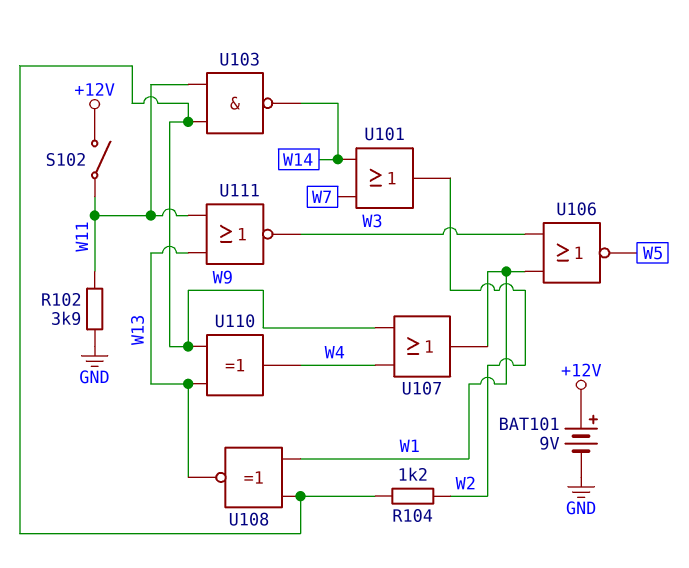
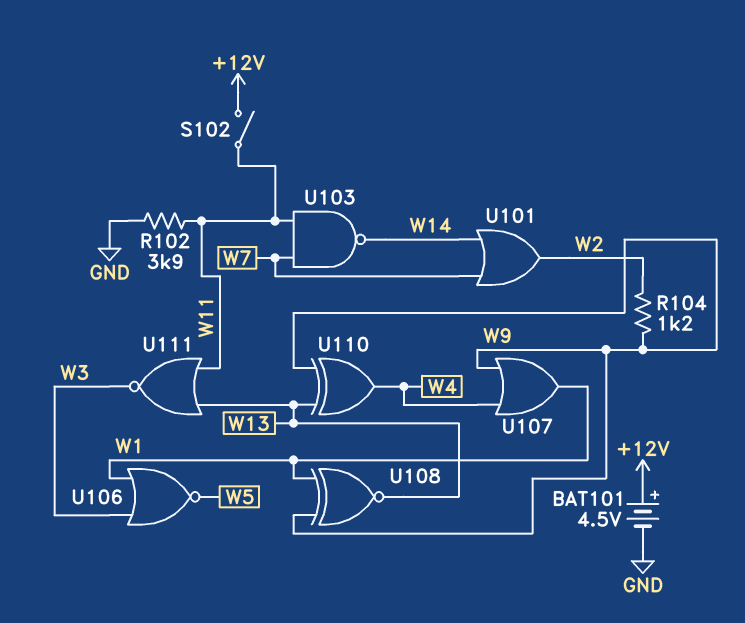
BAT101: 9V (plus +12V, minus GND) -> 4.5V (plus +12V, minus GND)
U103: NAND (in W9, in W11, out W14) -> NAND (in W7, in W11, out W14)

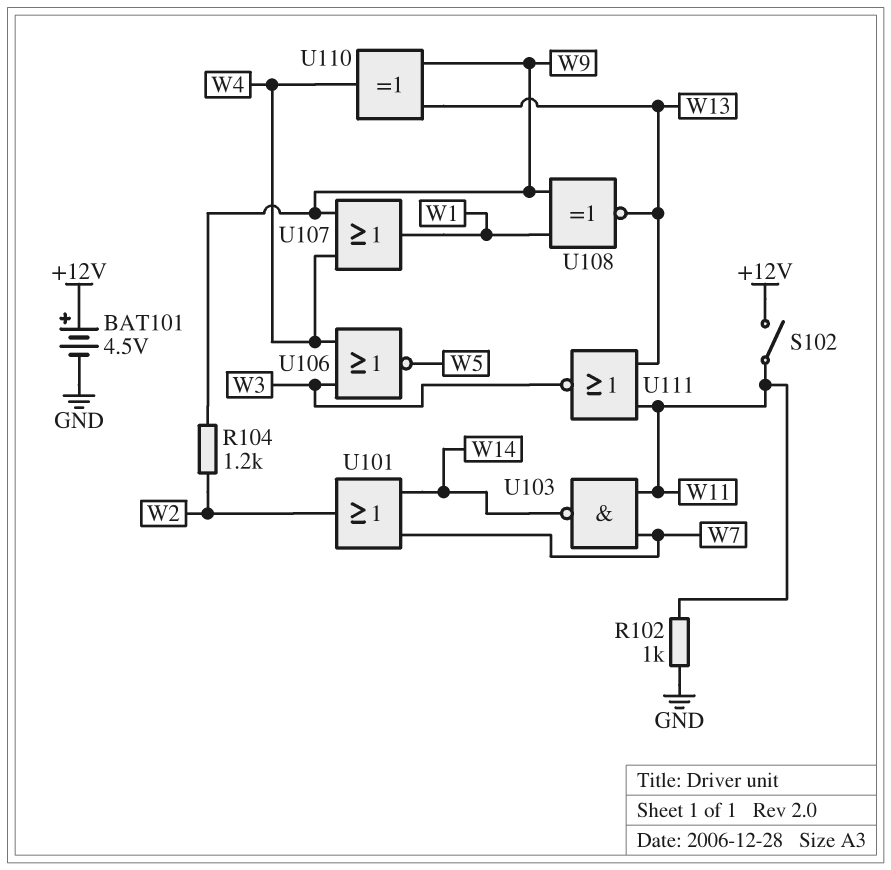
R102: 3.9k (GND, W11) -> 1k (GND, W11)
U106: NOR (in W1, in W3, out W5) -> NOR (in W3, in W4, out W5)

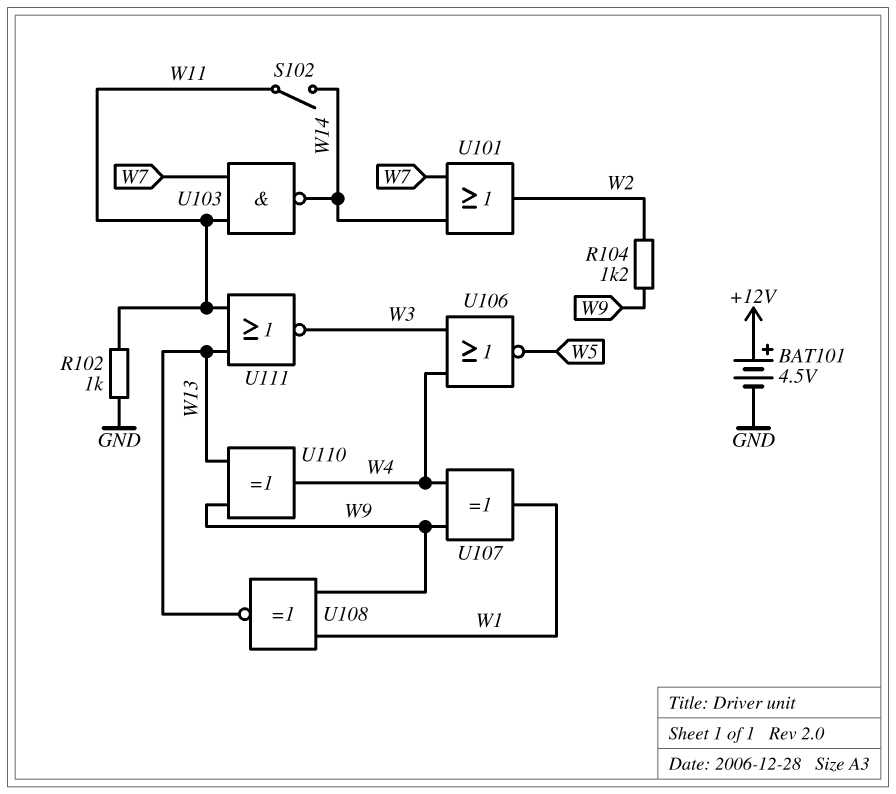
S102: switch (+12V, W11) -> switch (W11, W14)
U107: OR (in W4, in W9, out W1) -> XOR (in W4, in W9, out W1)

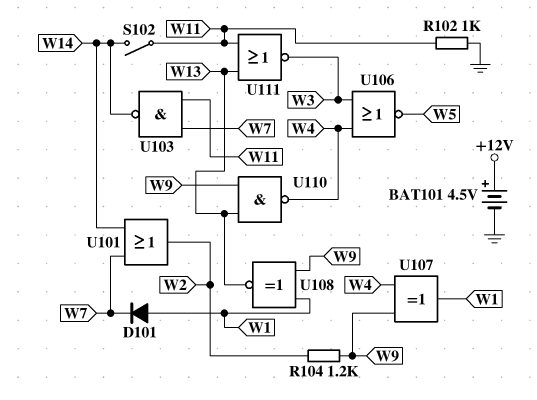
D101: none -> diode (A W1, K W7)
U110: XOR (in W9, in W13, out W4) -> NAND (in W9, in W13, out W4)

